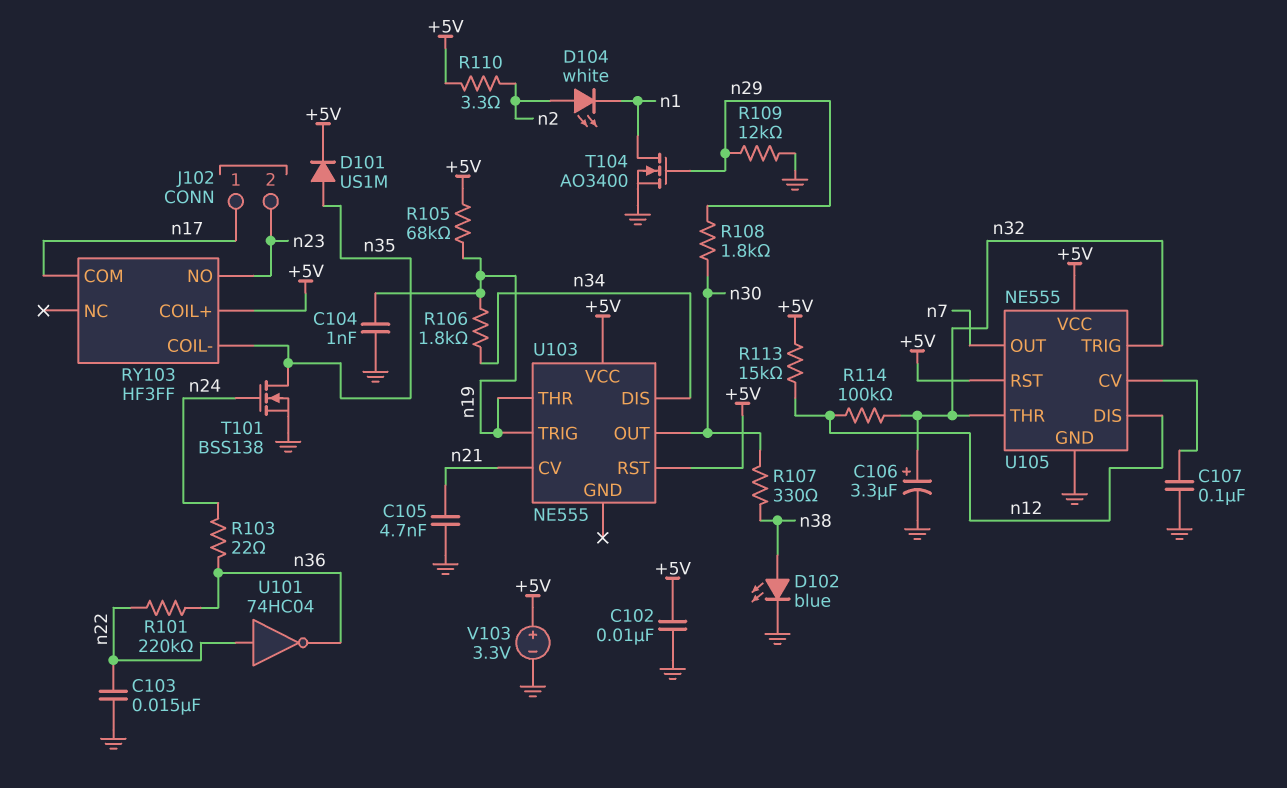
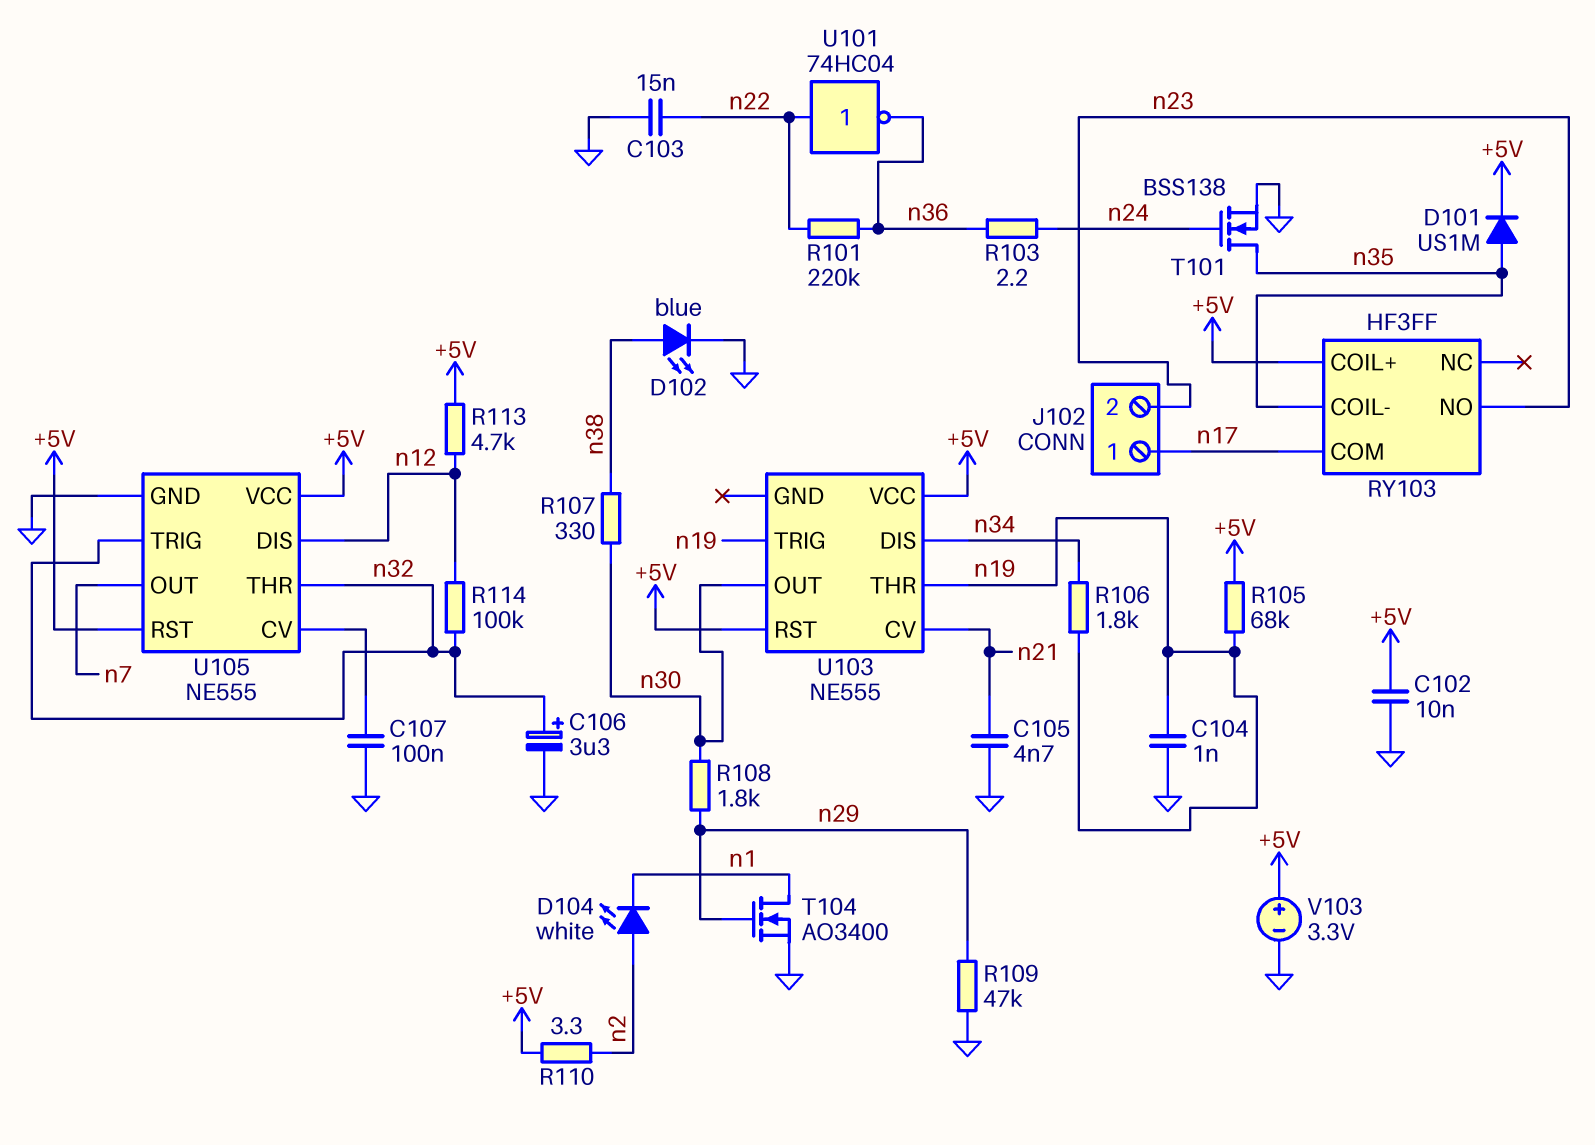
R103: 22 (n24, n36) -> 2.2 (n24, n36)
R109: 12k (GND, n29) -> 47k (GND, n29)
R113: 15k (+5V, n12) -> 4.7k (+5V, n12)

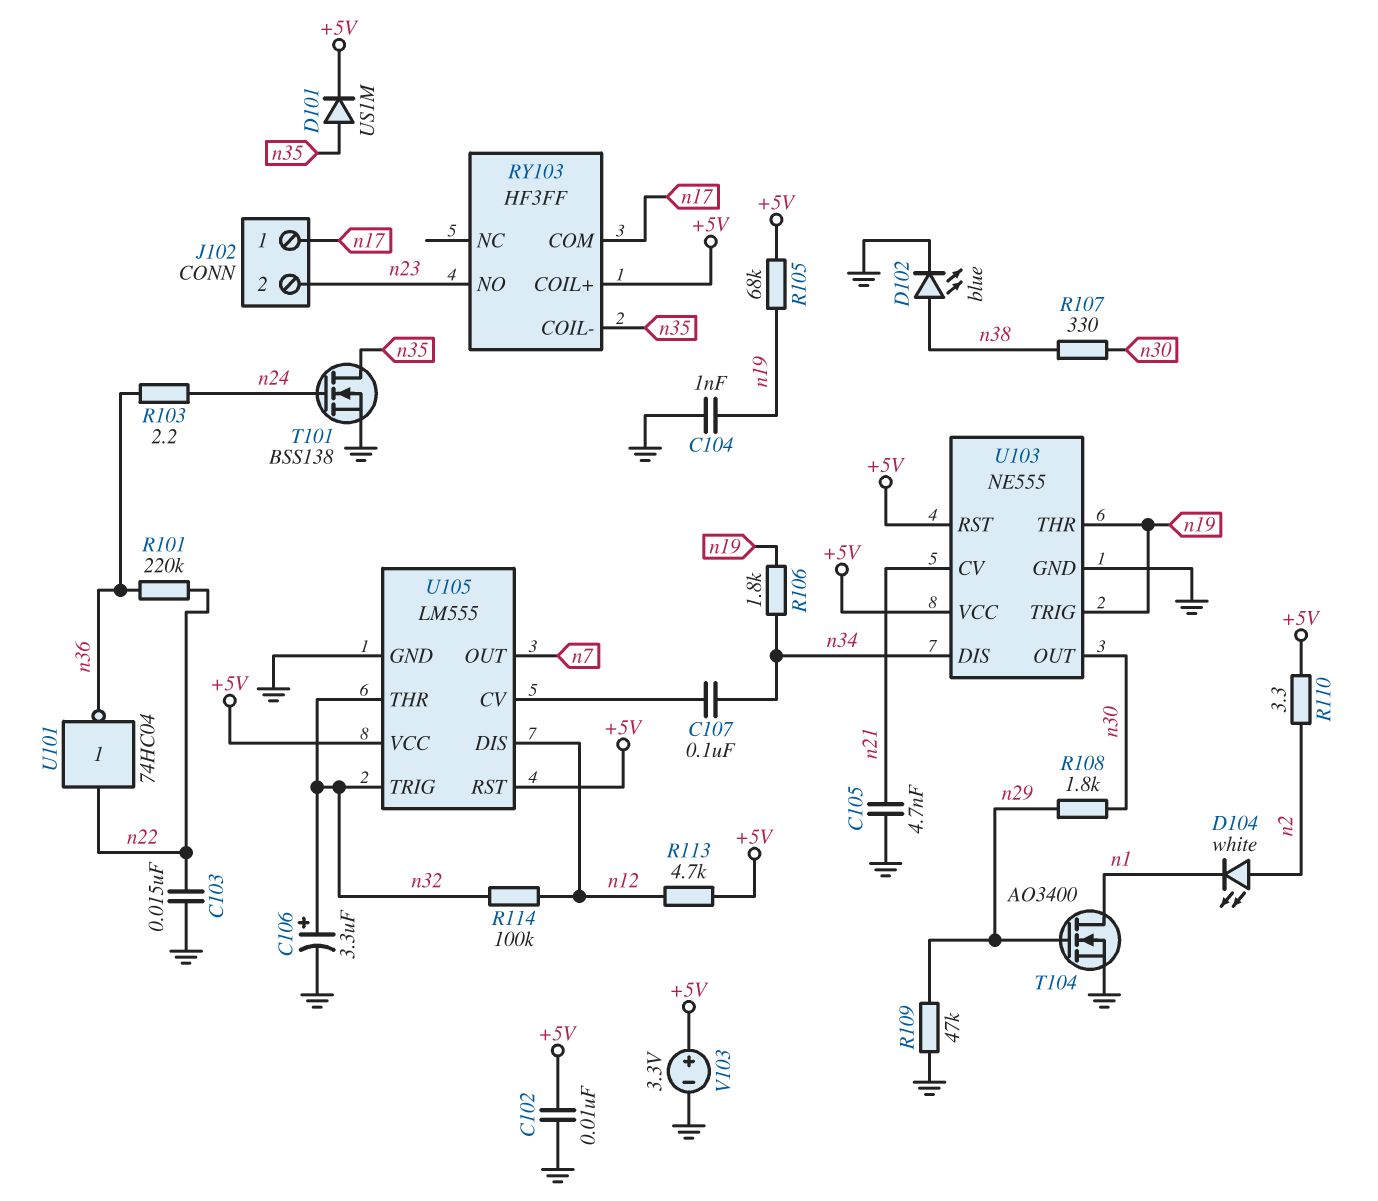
C107: 100nF (GND, U105/CV) -> 100nF (U105/CV, n34)
U103 pin GND: none -> GND
U105: NE555 -> LM555

